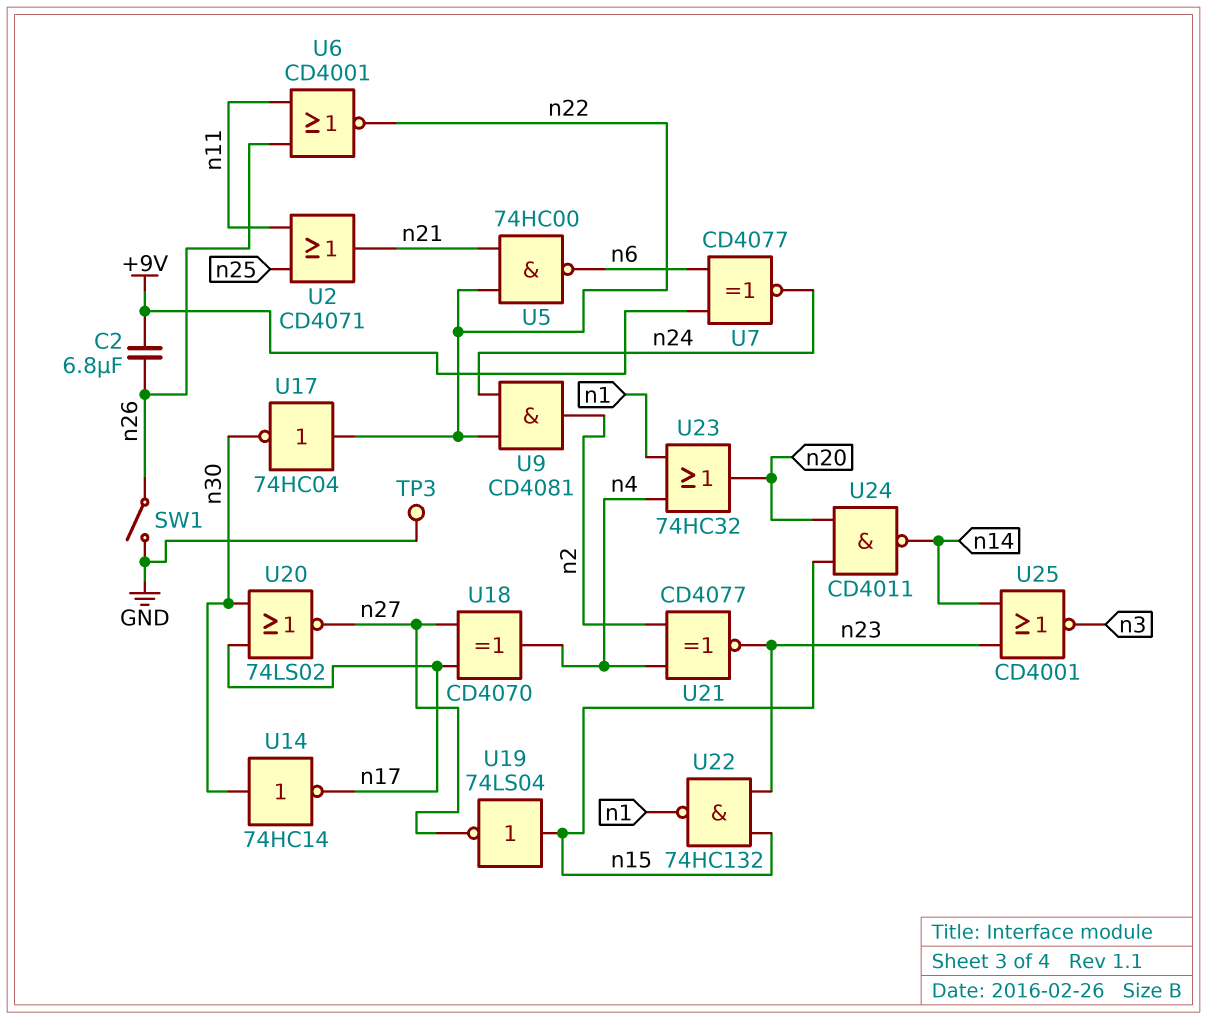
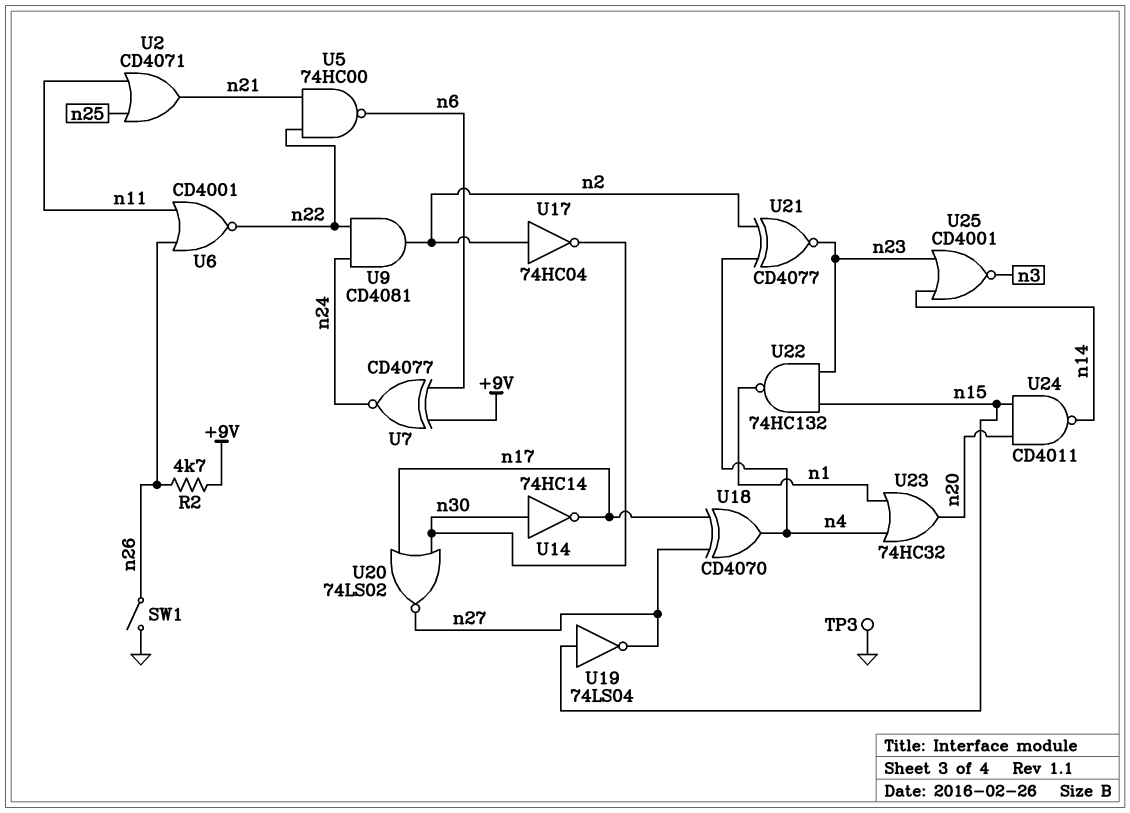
C2: 6.8uF (+9V, n26) -> none
R2: none -> 4.7k (+9V, n26)
U17: NOT 74HC04 (in n22, out n30) -> NOT 74HC04 (in n2, out n30)

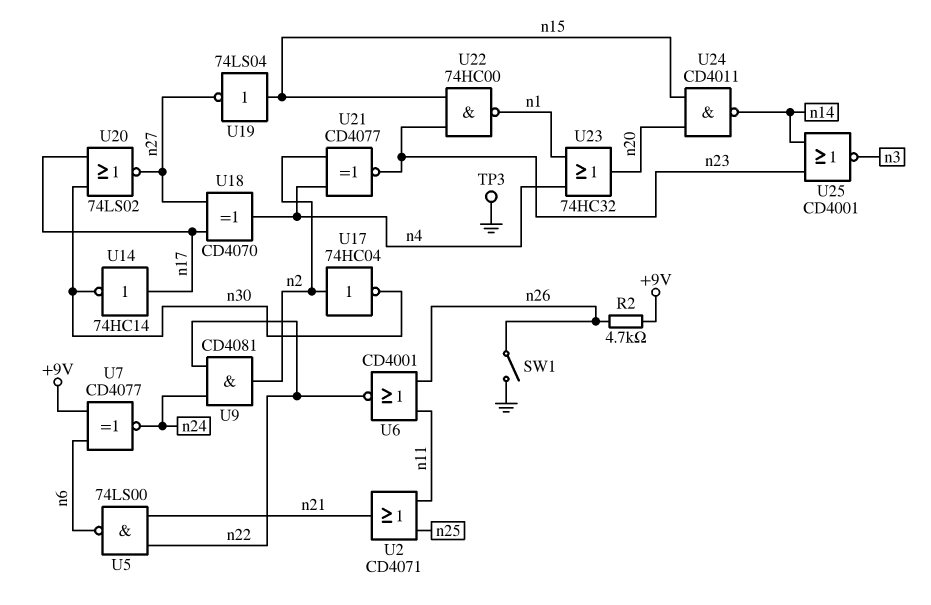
U5: NAND 74HC00 (in n21, in n22, out n6) -> NAND 74LS00 (in n21, in n22, out n6)
U14: NOT 74HC14 (in n30, out n17) -> NOT 74HC14 (in n17, out n30)
U22: NAND 74HC132 (in n15, in n23, out n1) -> NAND 74HC00 (in n15, in n23, out n1)

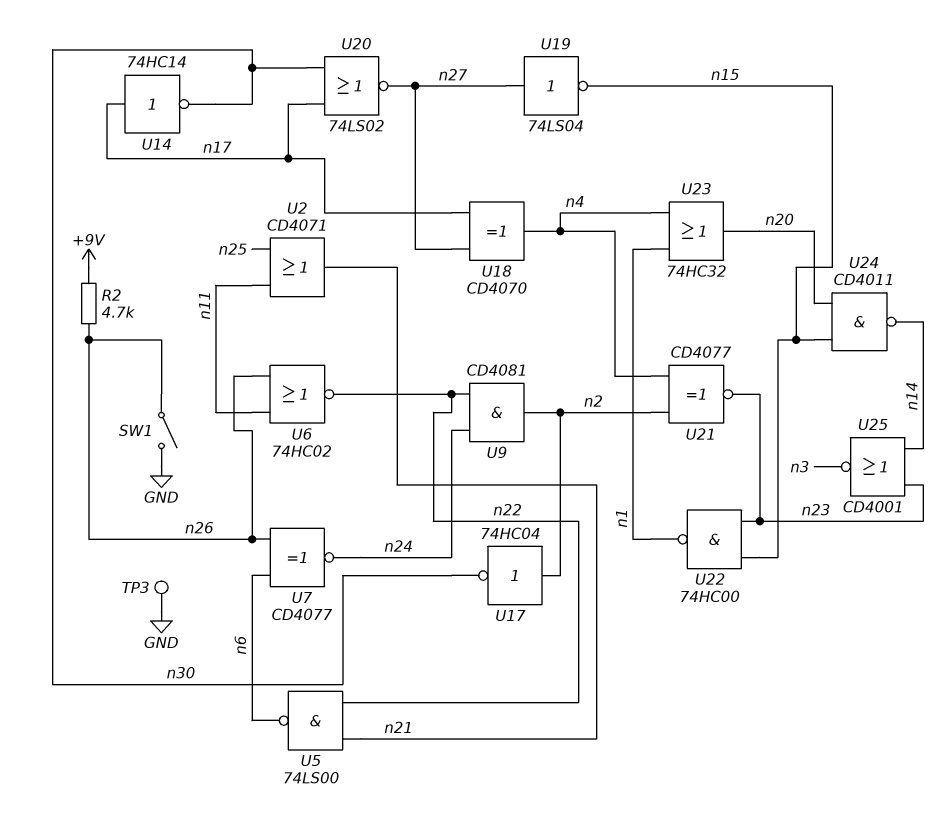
U6: NOR CD4001 (in n11, in n26, out n22) -> NOR 74HC02 (in n11, in n26, out n22)
U7: XNOR CD4077 (in +9V, in n6, out n24) -> XNOR CD4077 (in n6, in n26, out n24)
U19: NOT 74LS04 (in n15, out n27) -> NOT 74LS04 (in n27, out n15)

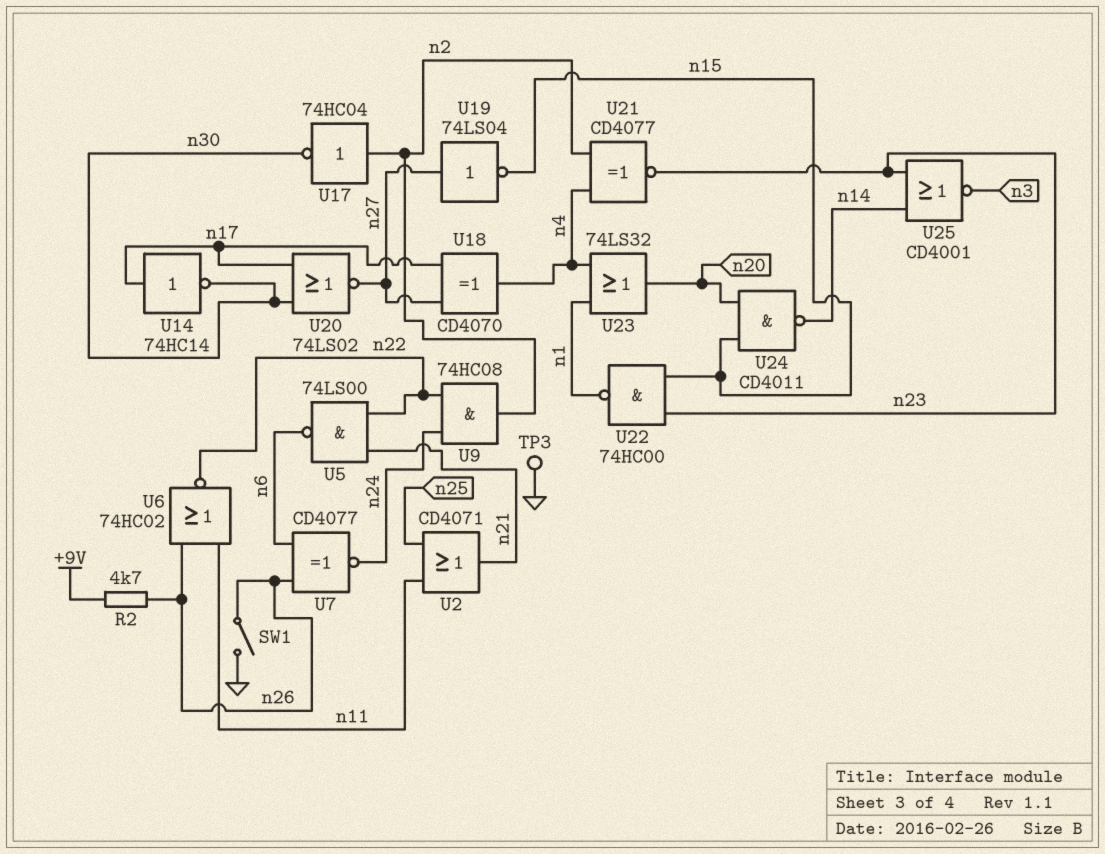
U9: AND CD4081 (in n22, in n24, out n2) -> AND 74HC08 (in n22, in n24, out n2)
U23: OR 74HC32 (in n1, in n4, out n20) -> OR 74LS32 (in n1, in n4, out n20)

